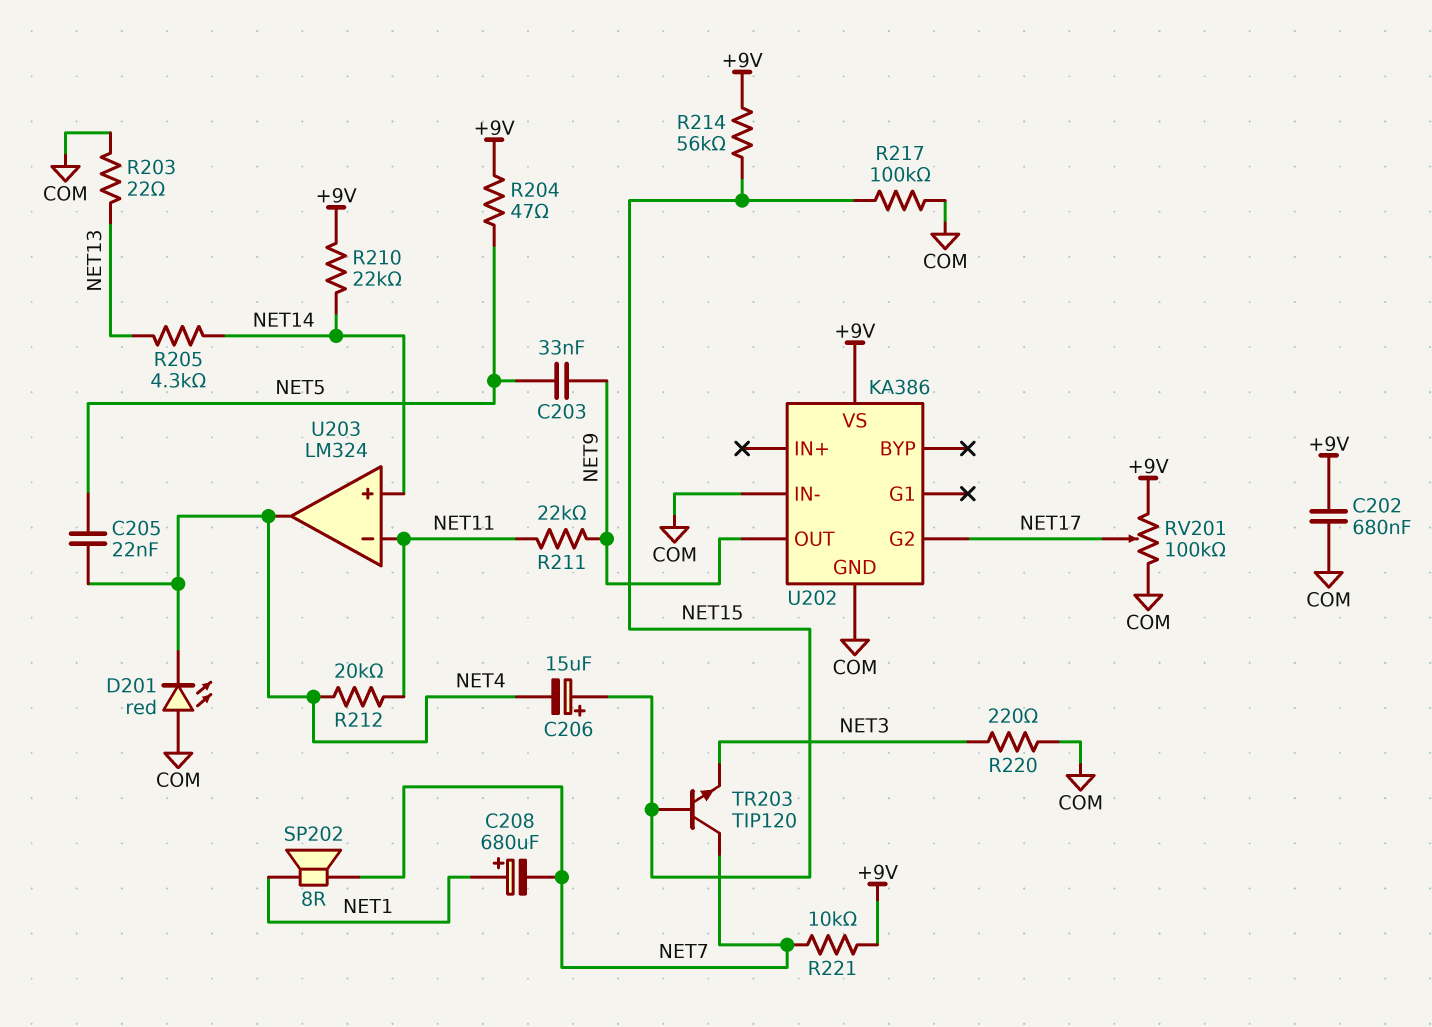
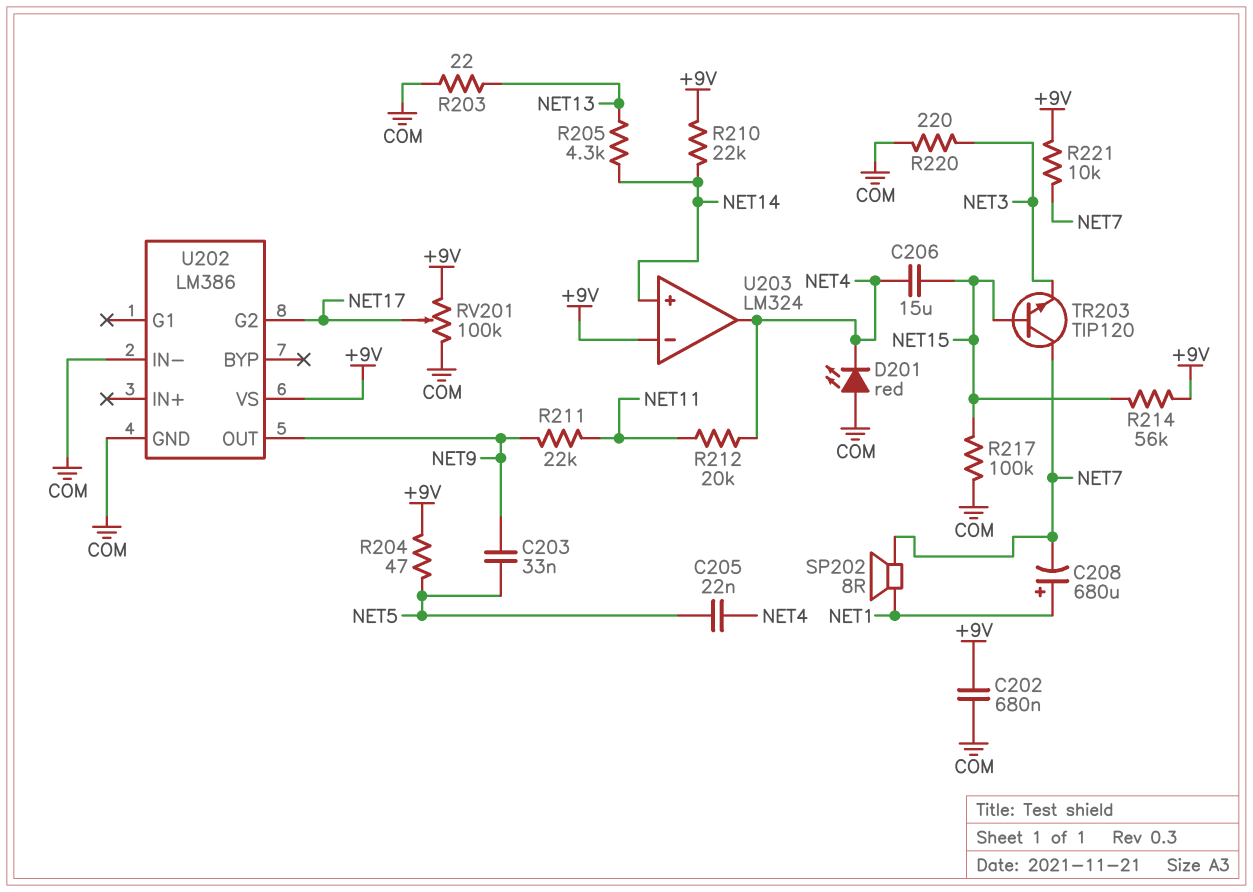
C206: 15uF (plus NET15, minus NET4) -> 15uF (NET4, NET15)
U202: KA386 -> LM386
U203 pin in-: NET11 -> +9V

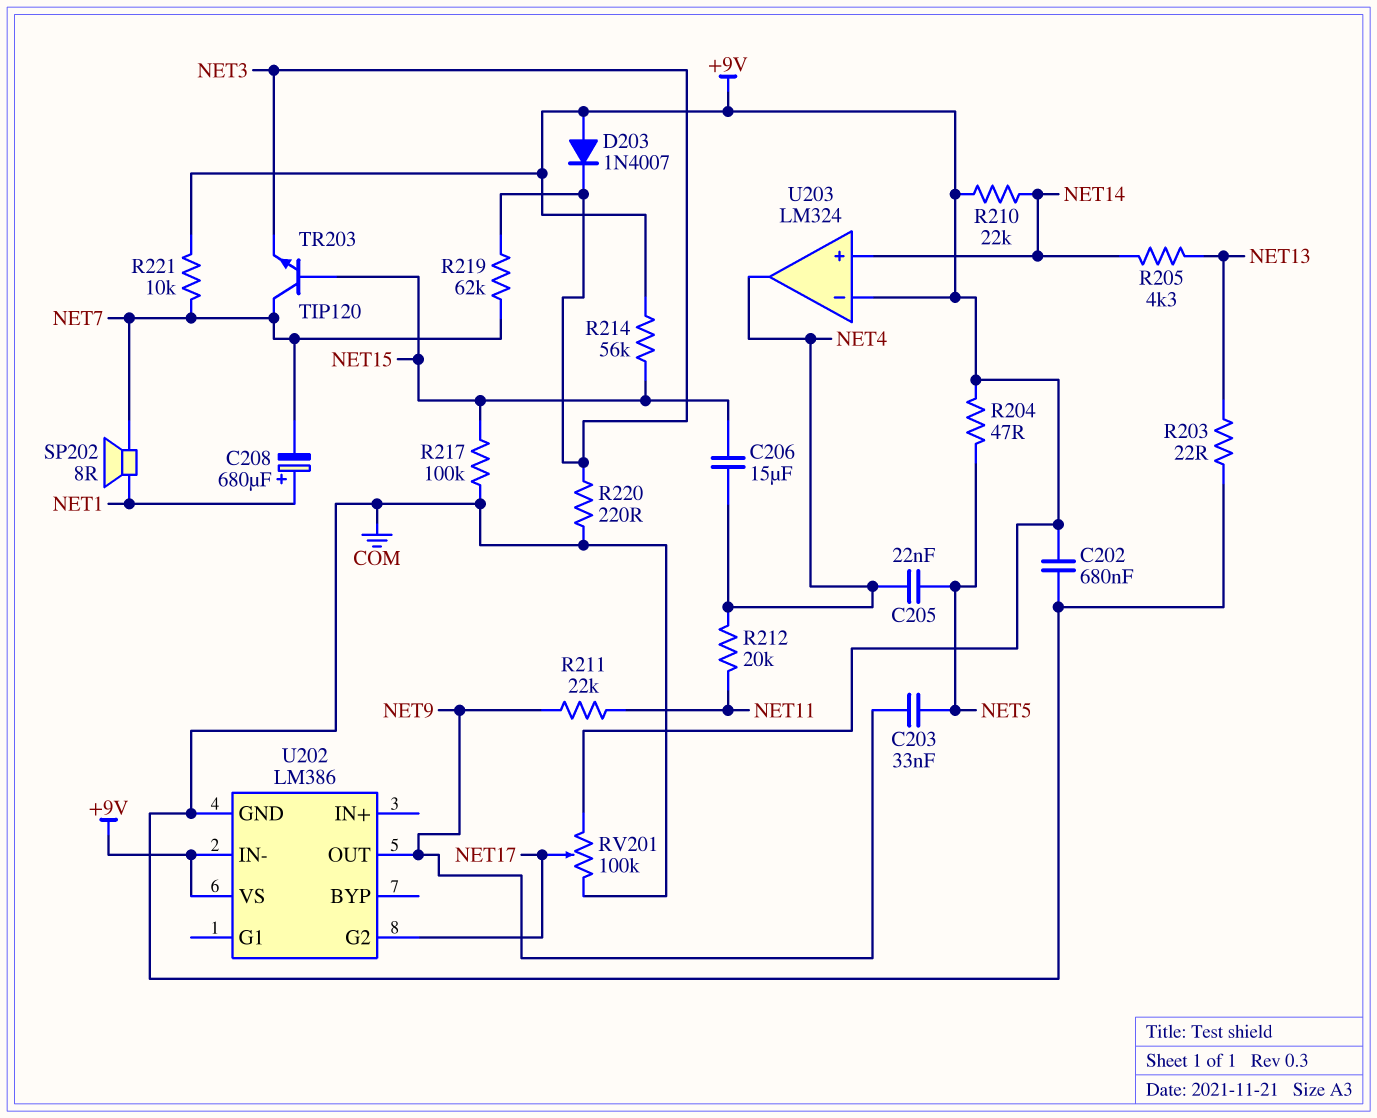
D201: LED red (A COM, K NET4) -> none
D203: none -> diode 1N4007 (A +9V, K NET3)
R219: none -> 62k (NET3, NET7)
U202 pin IN-: COM -> +9V

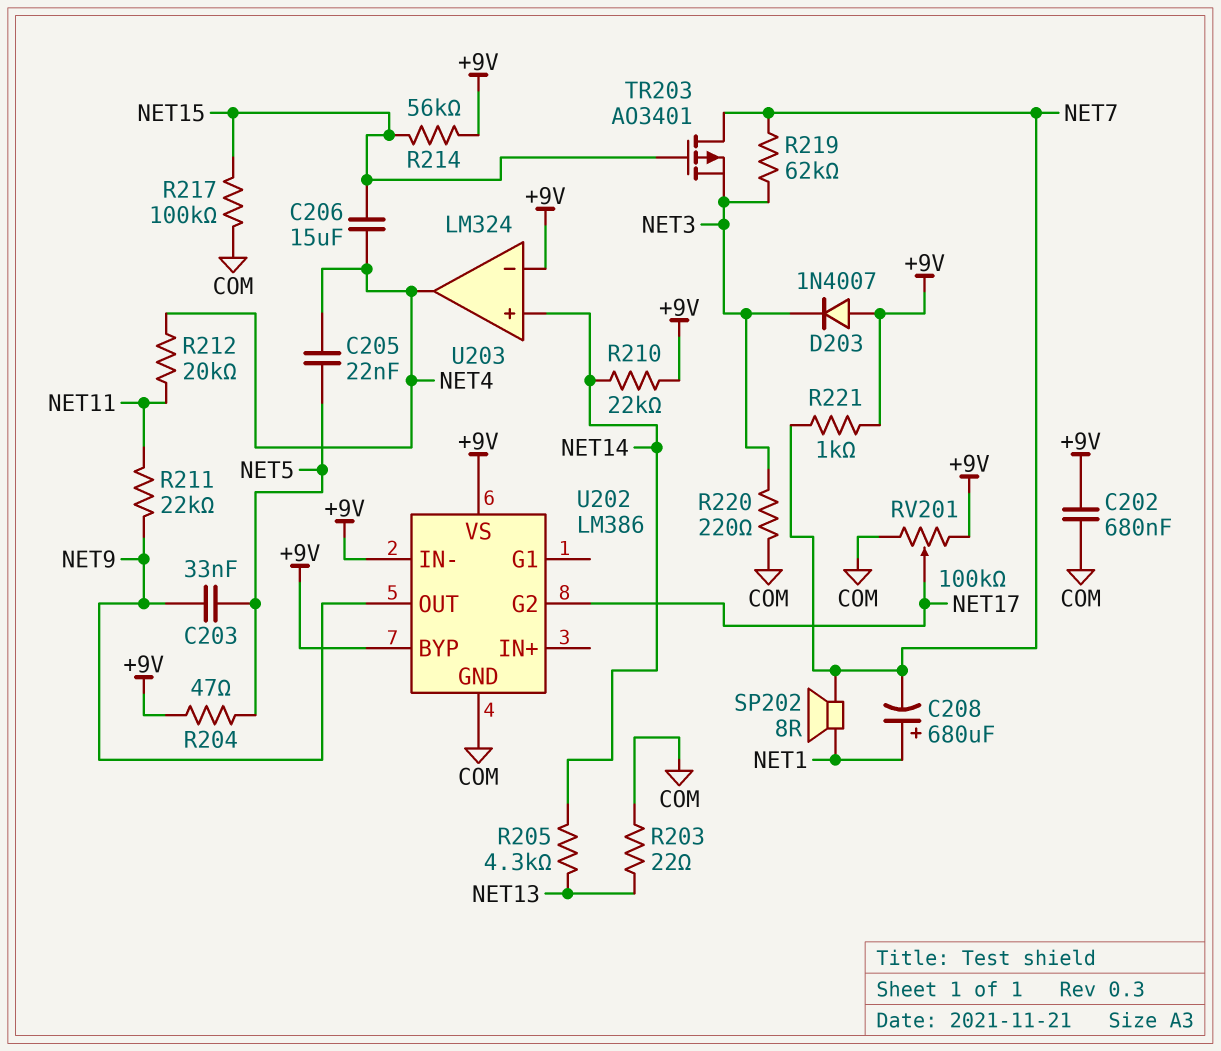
R221: 10k (+9V, NET7) -> 1k (+9V, NET7)
TR203: NPN TIP120 (B NET15, C NET7, E NET3) -> PMOS AO3401 (G NET15, D NET7, S NET3)
U202 pin BYP: none -> +9V

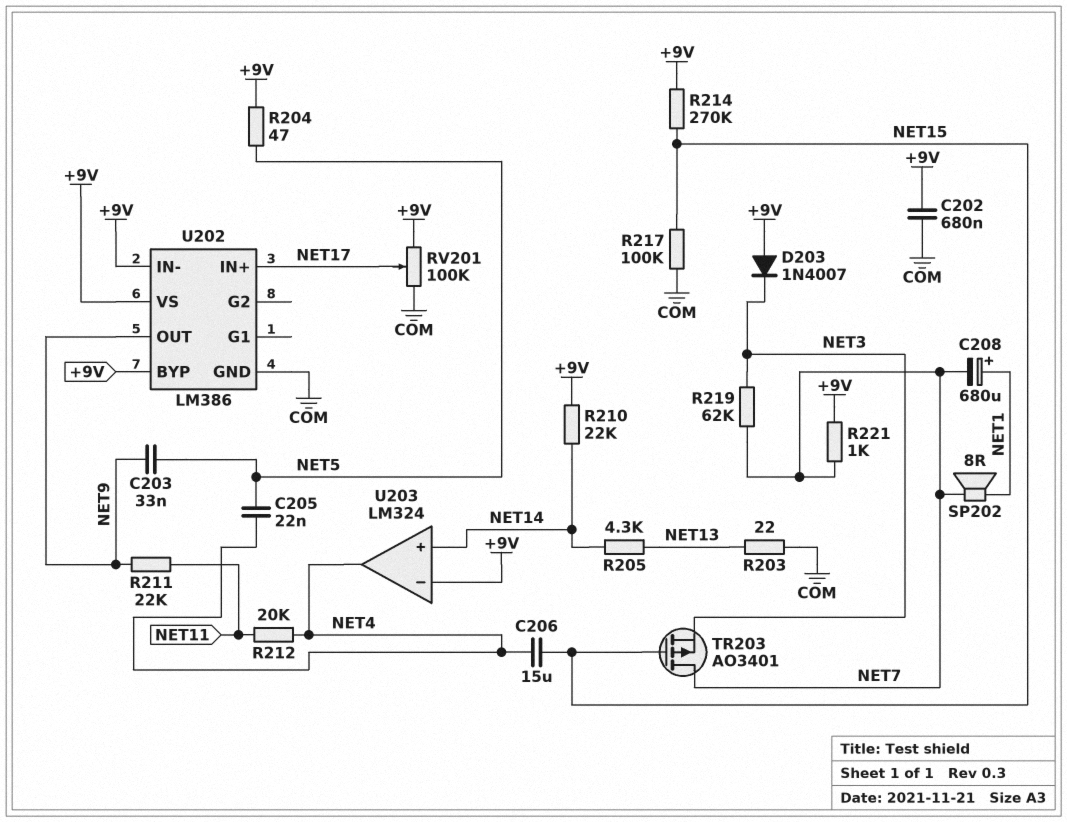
R214: 56k (+9V, NET15) -> 270k (+9V, NET15)
R220: 220 (COM, NET3) -> none
U202 pin G2: NET17 -> none
U202 pin IN+: none -> NET17

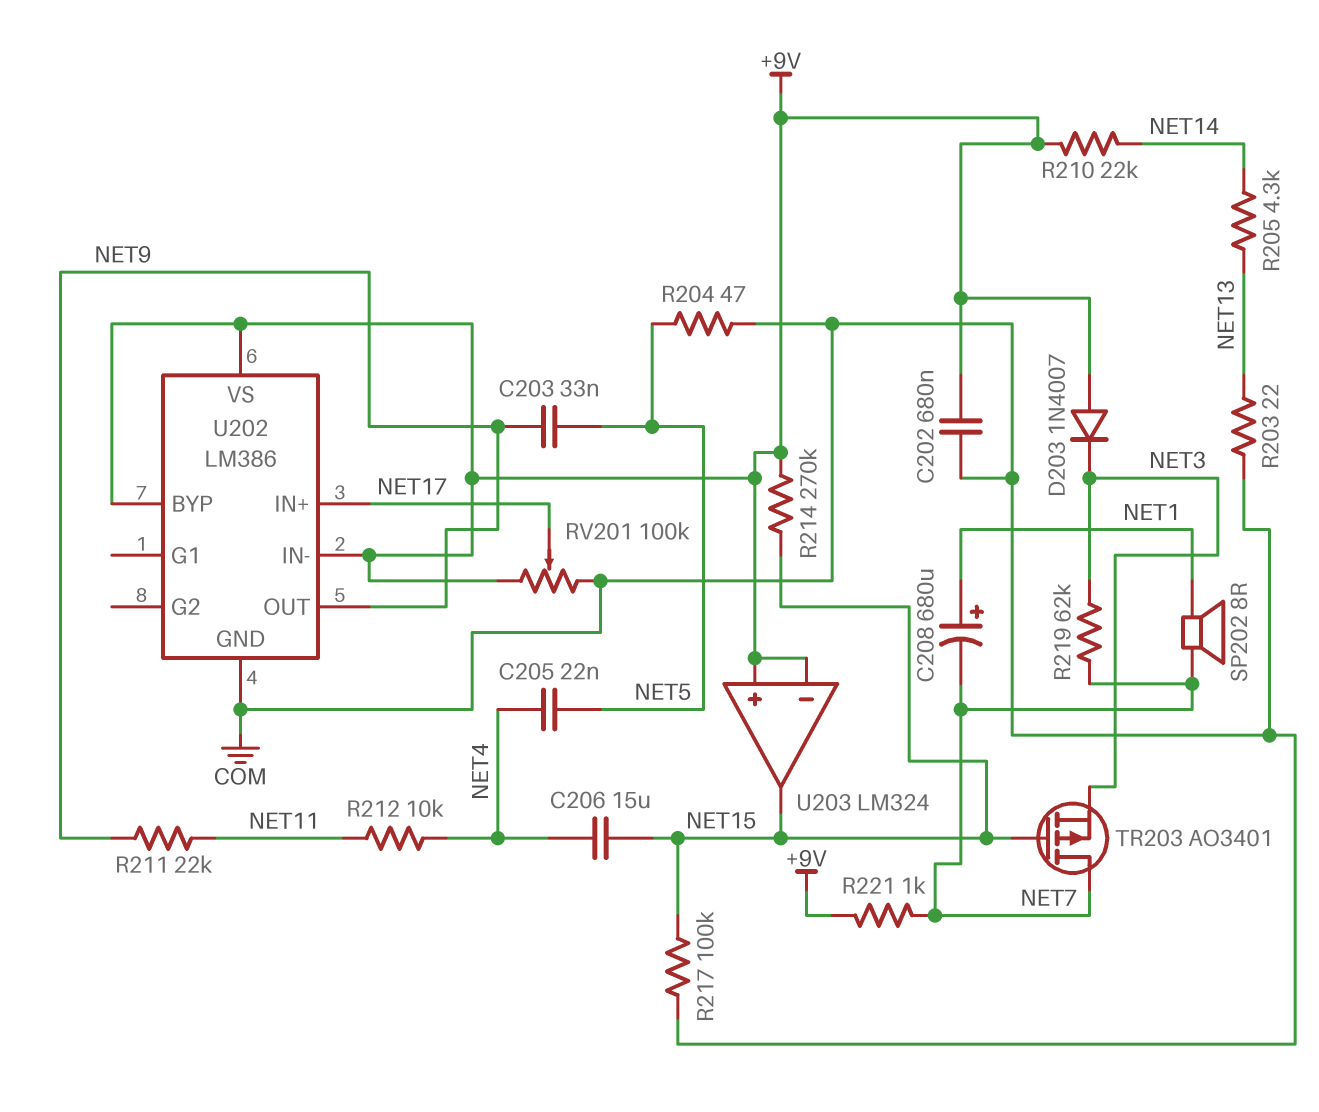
R204: 47 (+9V, NET5) -> 47 (COM, NET5)
R212: 20k (NET4, NET11) -> 10k (NET4, NET11)
U203 pin in+: NET14 -> +9V
U203 pin out: NET4 -> NET15

